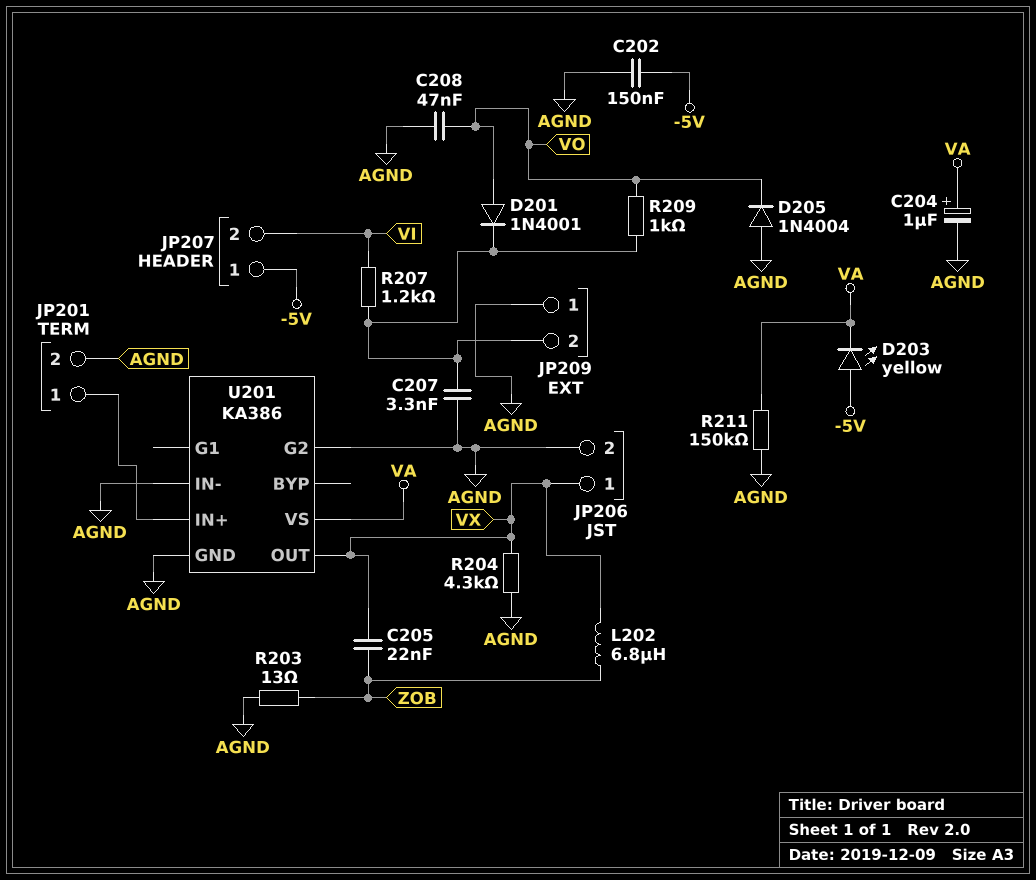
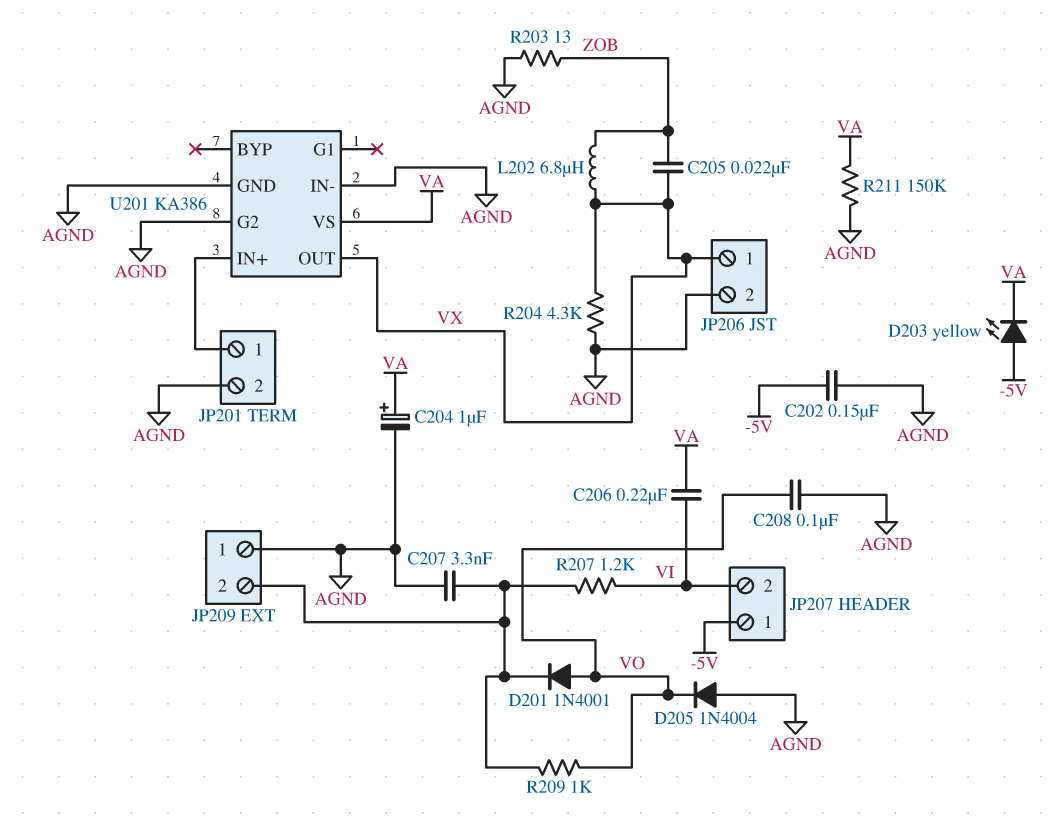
C206: none -> 220nF (VA, VI)
C208: 47nF (AGND, VO) -> 100nF (AGND, VO)

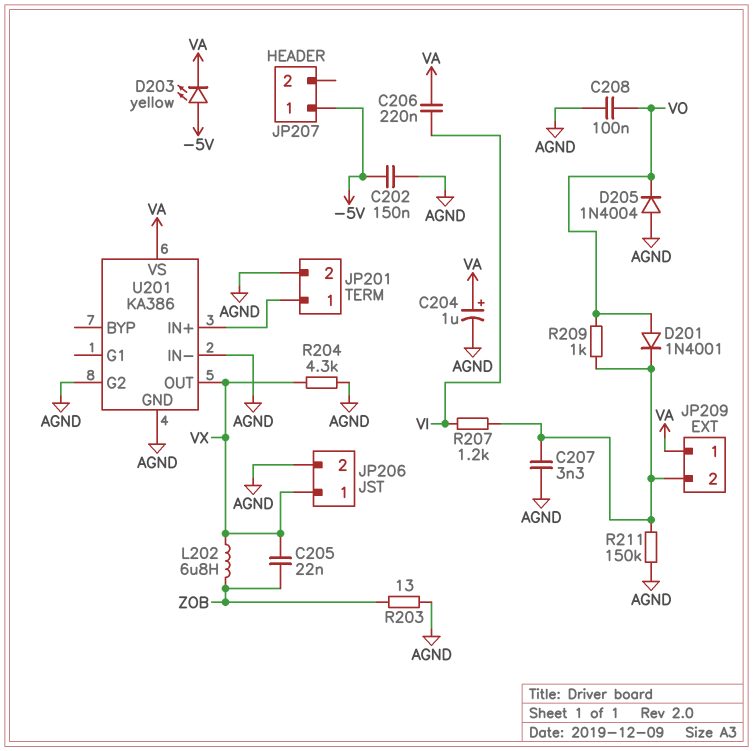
JP207 pin 2: VI -> none
JP209 pin 1: AGND -> VA
R211: 150k (AGND, VA) -> 150k (AGND, JP209/2)

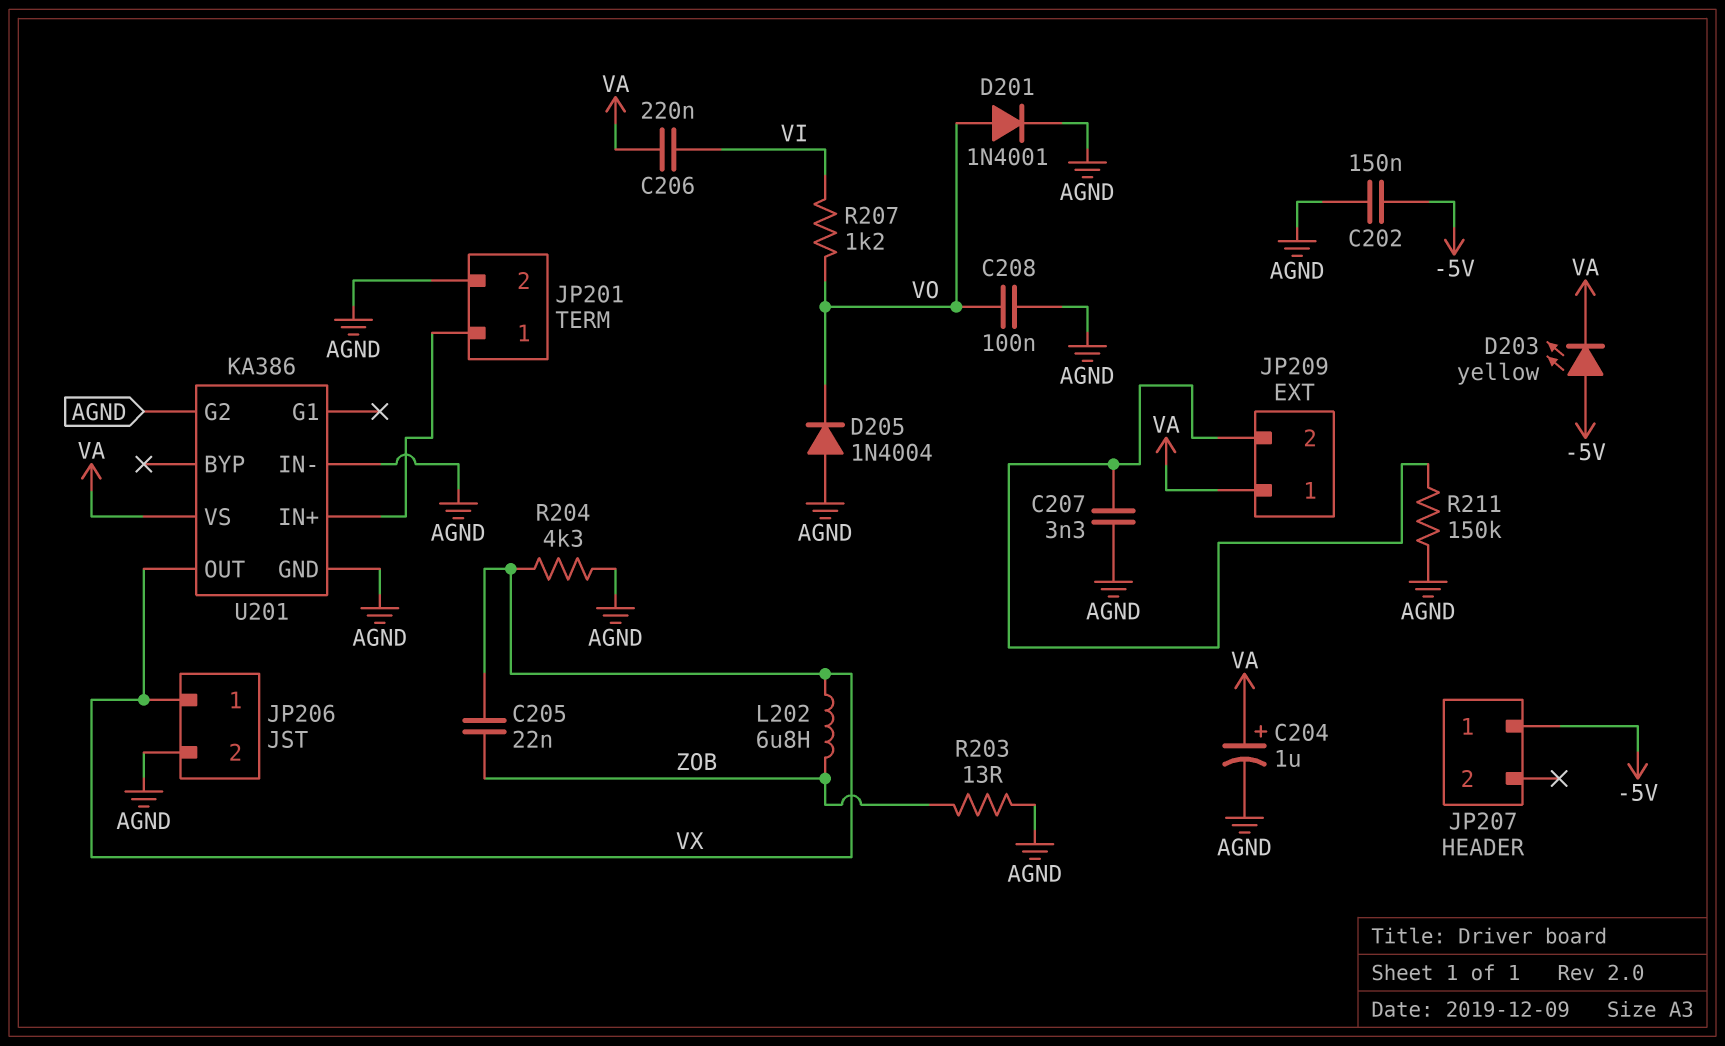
D201: diode 1N4001 (A VO, K JP209/2) -> diode 1N4001 (A VO, K AGND)
R207: 1.2k (JP209/2, VI) -> 1.2k (VI, VO)
R209: 1k (JP209/2, VO) -> none

